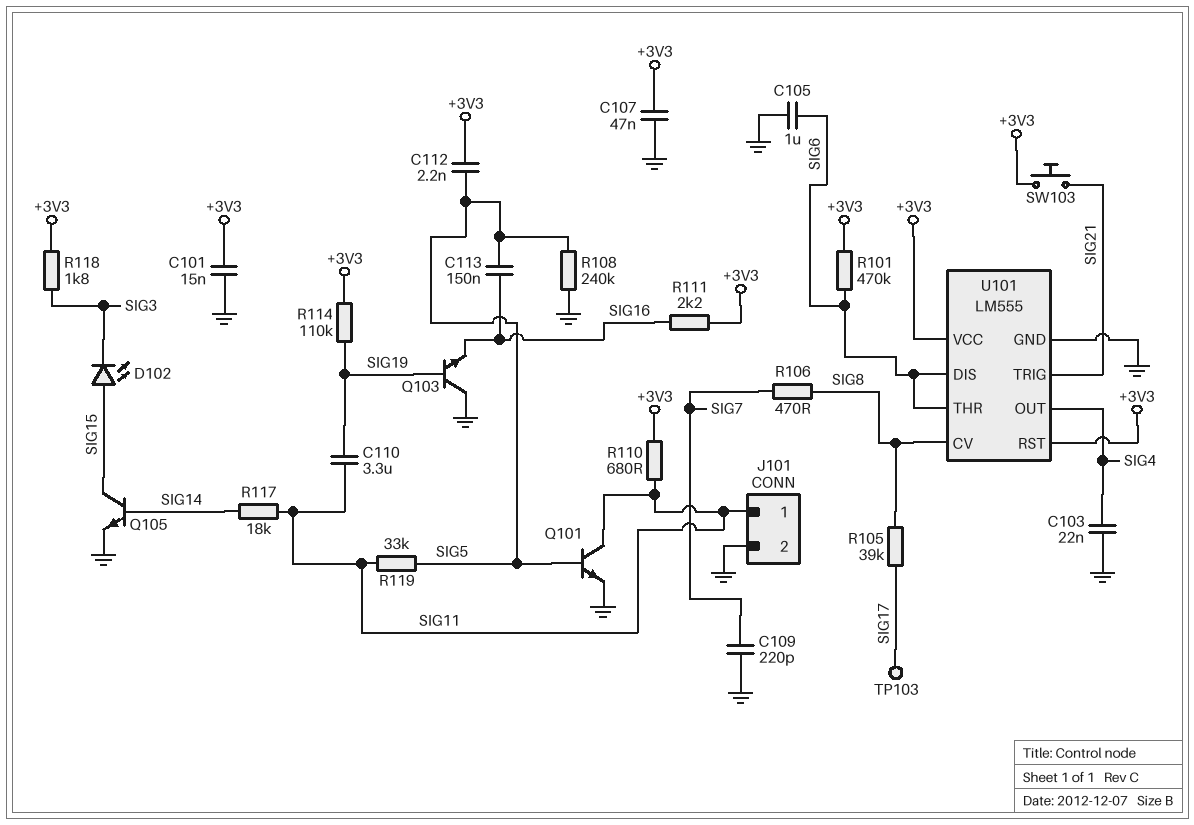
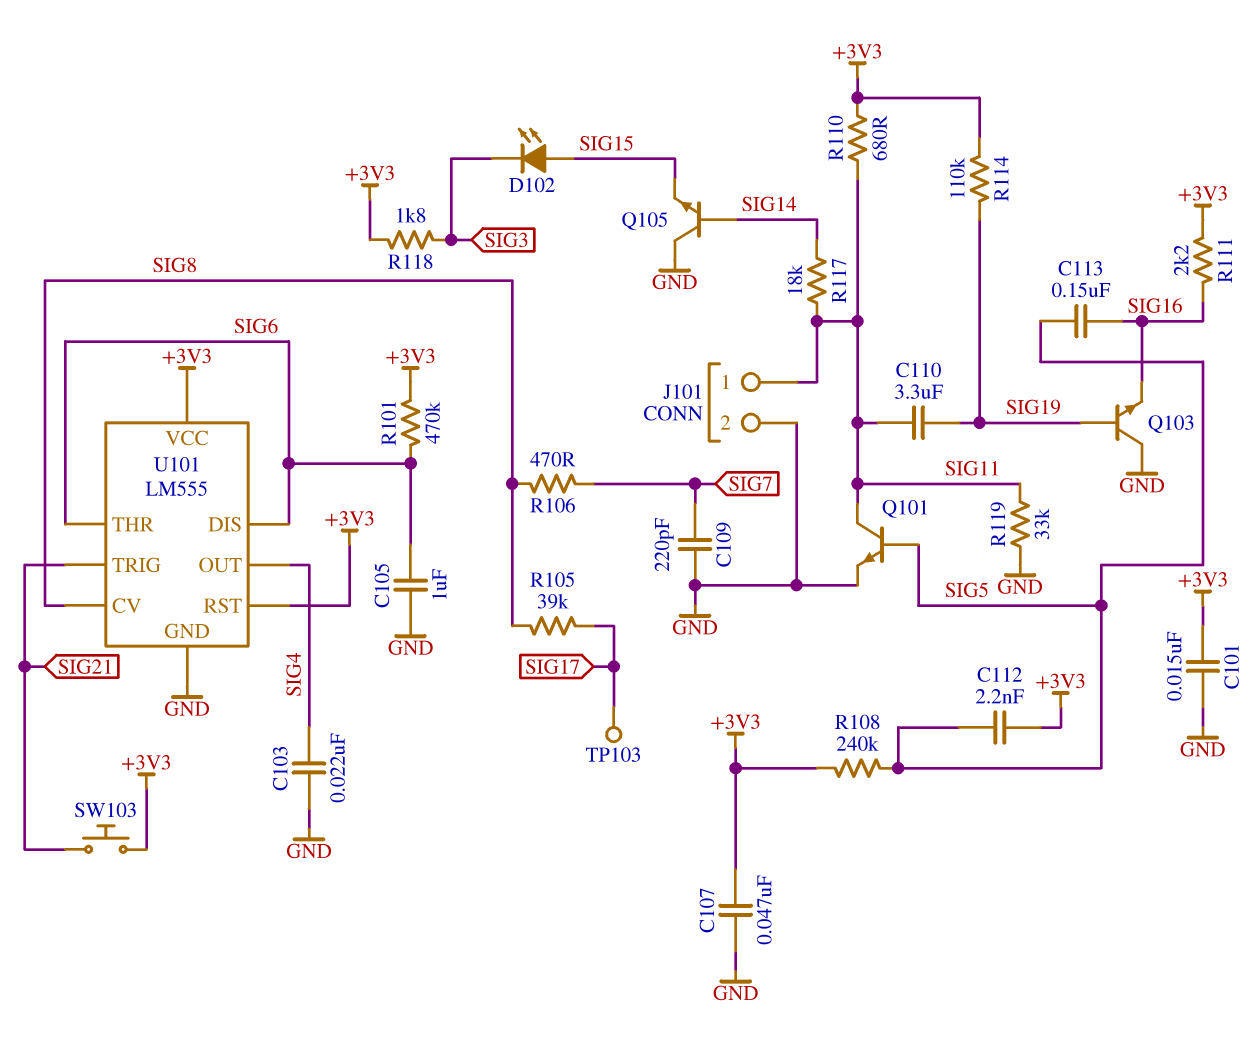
Q105: NPN (B SIG14, C SIG15, E GND) -> NPN (B SIG14, C GND, E SIG15)
R108: 240k (GND, SIG5) -> 240k (+3V3, SIG5)
R119: 33k (SIG5, SIG11) -> 33k (GND, SIG11)

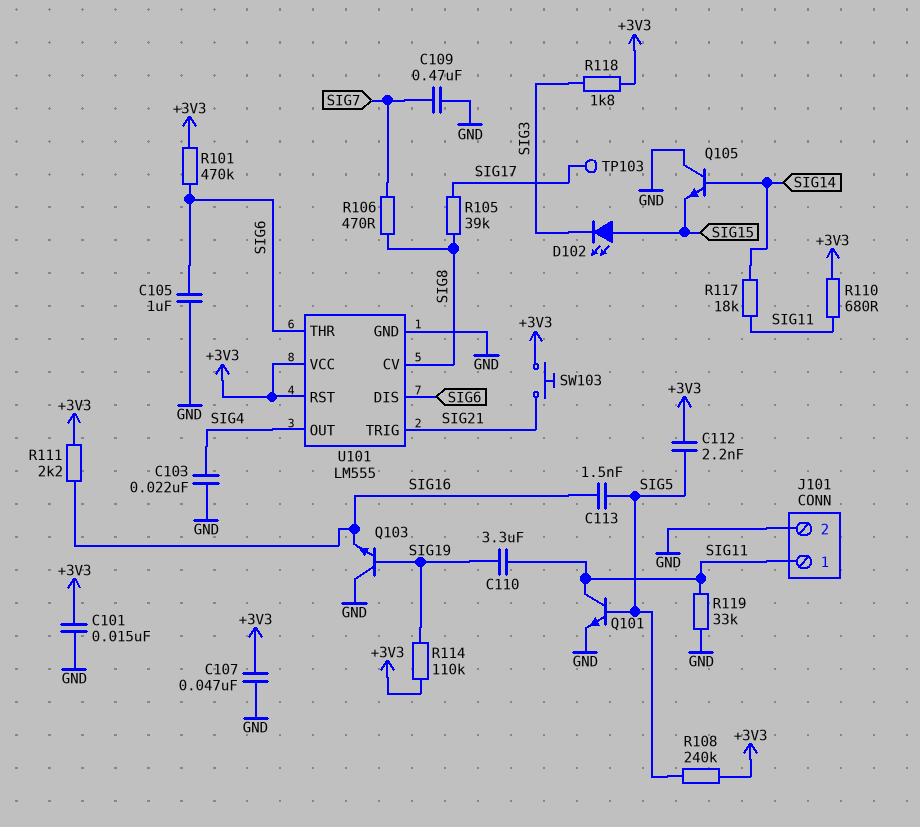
C109: 220pF (GND, SIG7) -> 470nF (GND, SIG7)
C113: 150nF (SIG5, SIG16) -> 1.5nF (SIG5, SIG16)

